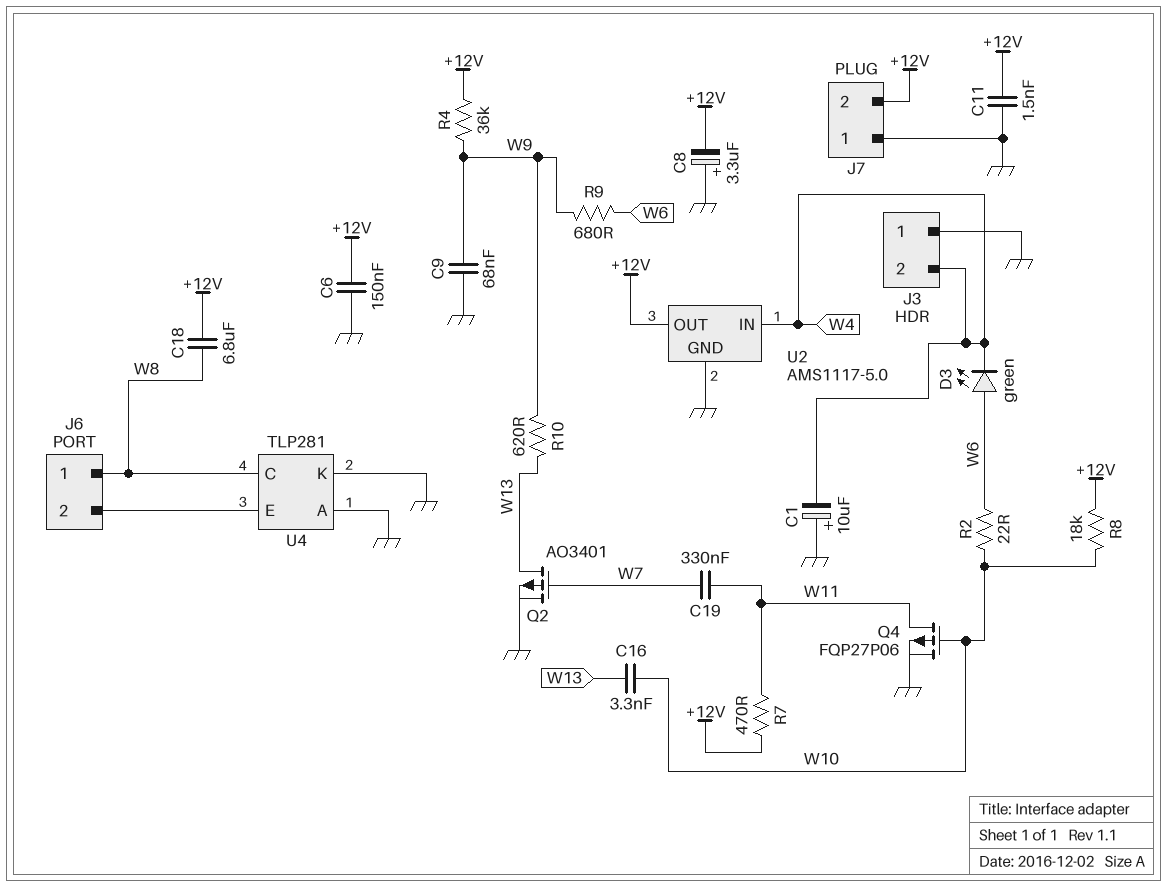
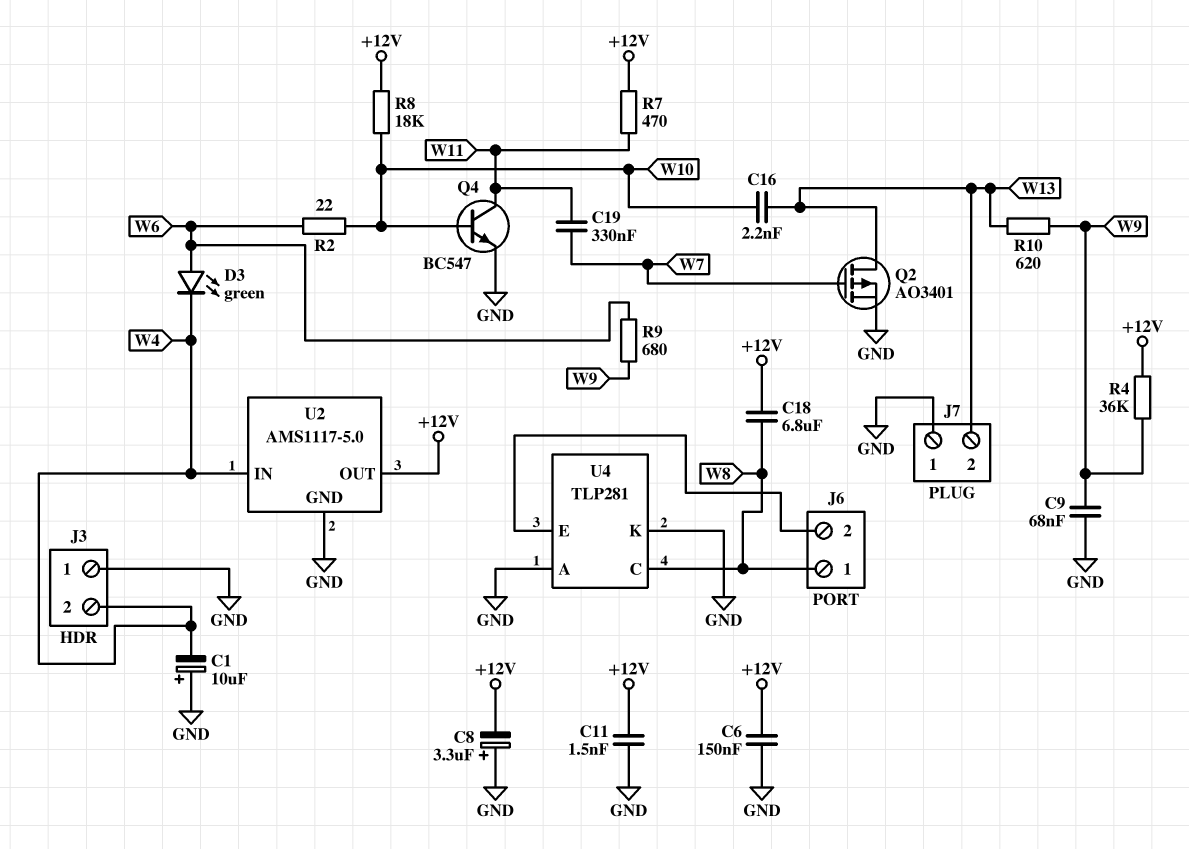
C16: 3.3nF (W10, W13) -> 2.2nF (W10, W13)
J7 pin 2: +12V -> W13
Q4: PMOS FQP27P06 (G W10, D W11, S GND) -> NPN BC547 (B W10, C W11, E GND)

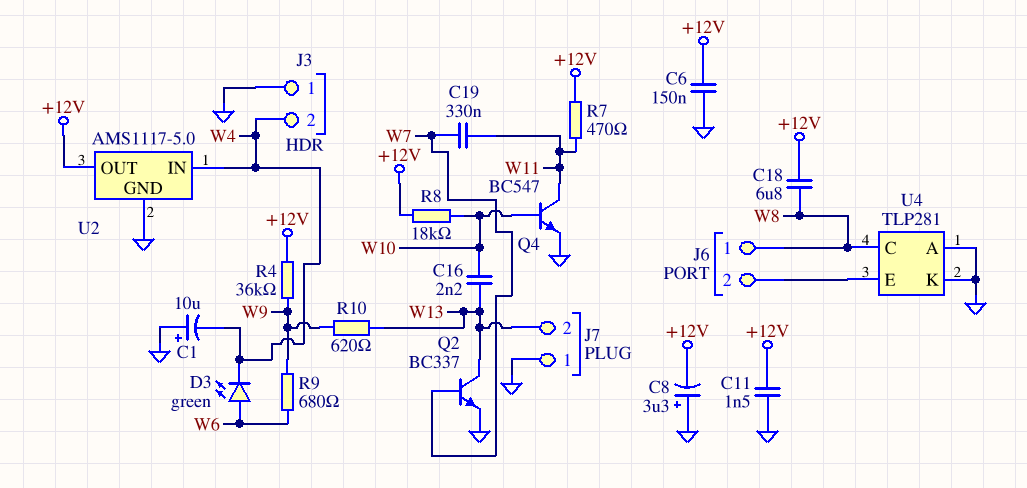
C9: 68nF (GND, W9) -> none
Q2: PMOS AO3401 (G W7, D W13, S GND) -> NPN BC337 (B W7, C W13, E GND)
R2: 22 (W6, W10) -> none

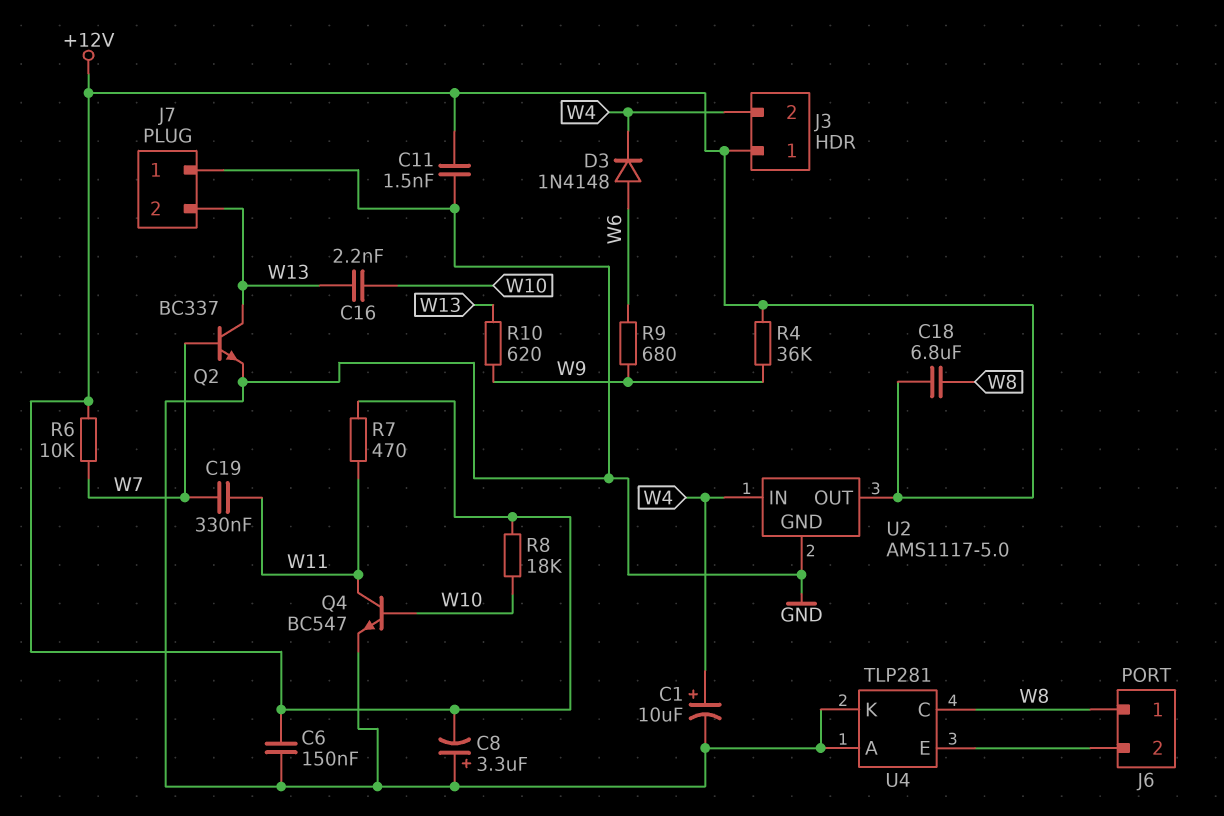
C1: 10uF (plus GND, minus W4) -> 10uF (plus W4, minus GND)
D3: LED green (A W6, K W4) -> diode 1N4148 (A W6, K W4)
J3 pin 1: GND -> +12V
R6: none -> 10k (+12V, W7)

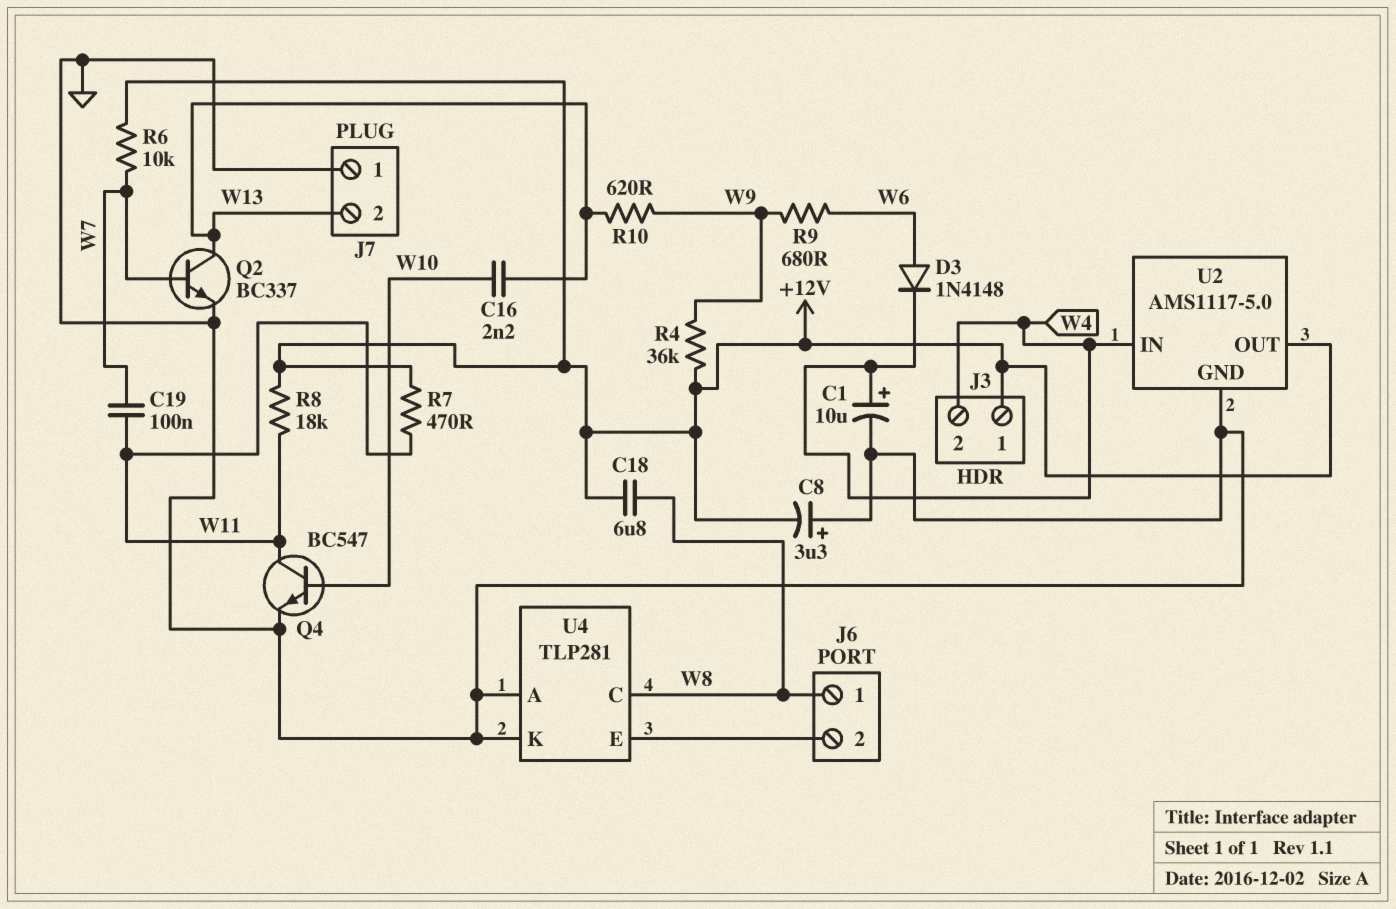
C6: 150nF (+12V, GND) -> none
C11: 1.5nF (+12V, GND) -> none
C19: 330nF (W7, W11) -> 100nF (W7, W11)
R8: 18k (+12V, W10) -> 18k (+12V, W11)

